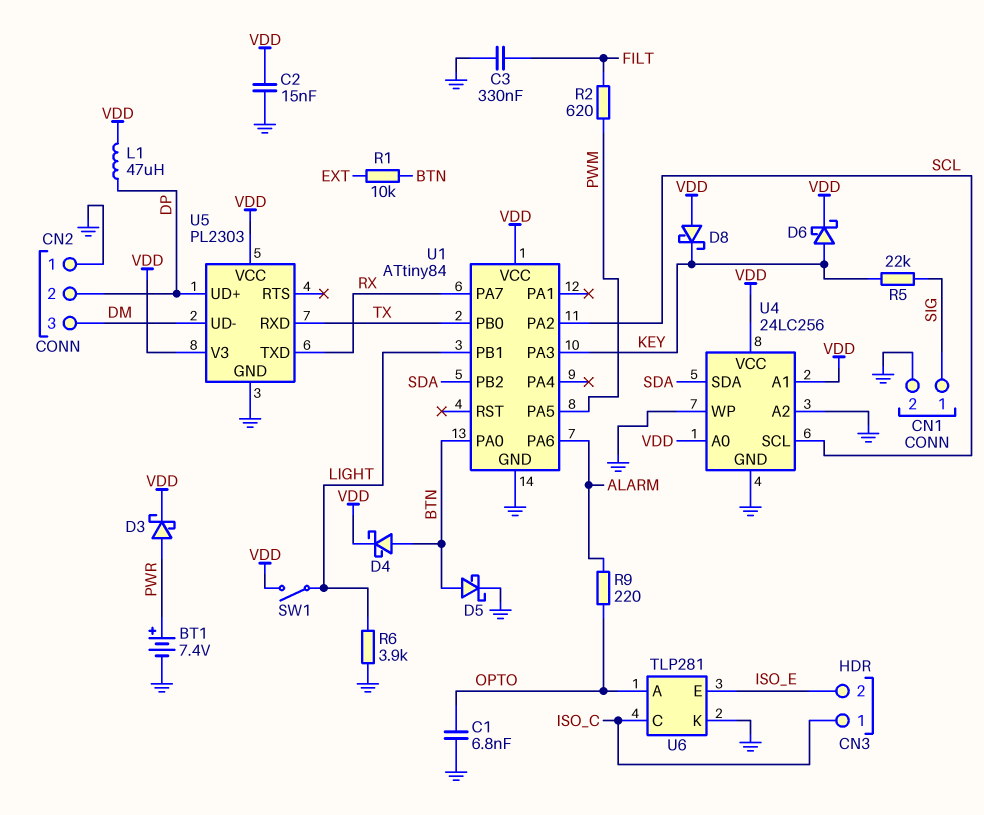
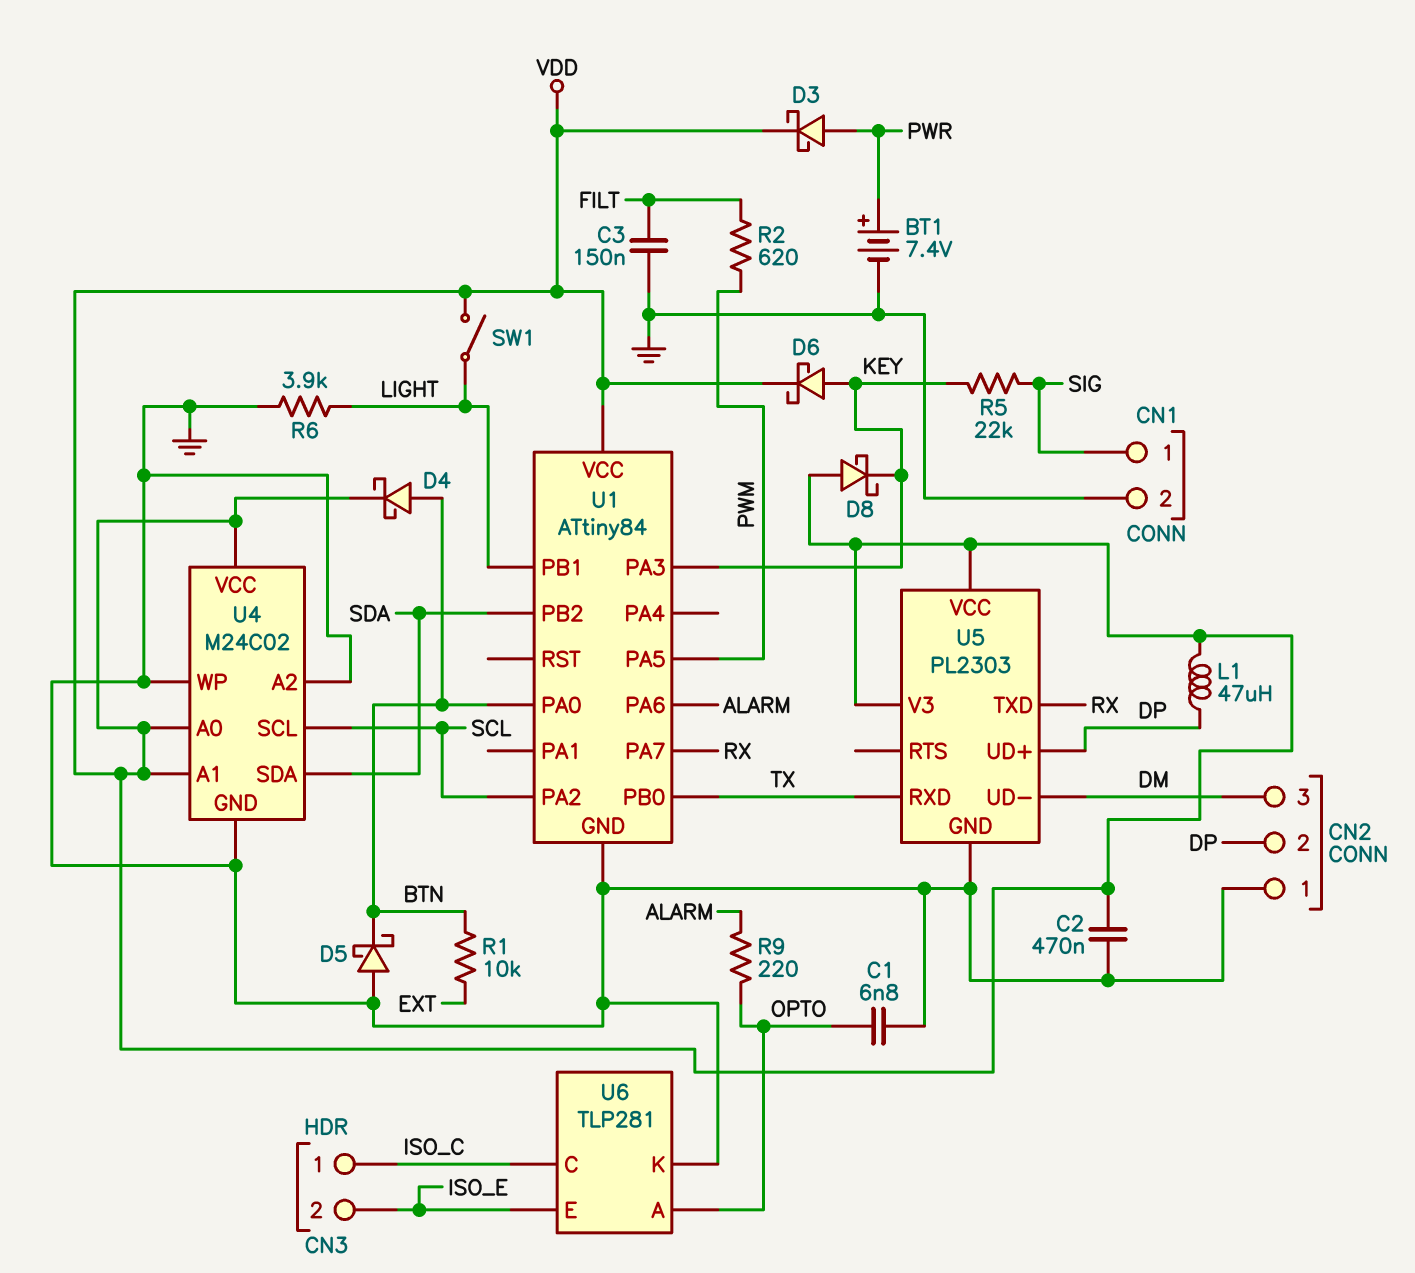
C2: 15nF (GND, VDD) -> 470nF (GND, VDD)
C3: 330nF (FILT, GND) -> 150nF (FILT, GND)
D5: schottky (A BTN, K GND) -> schottky (A GND, K BTN)
U4: 24LC256 -> M24C02

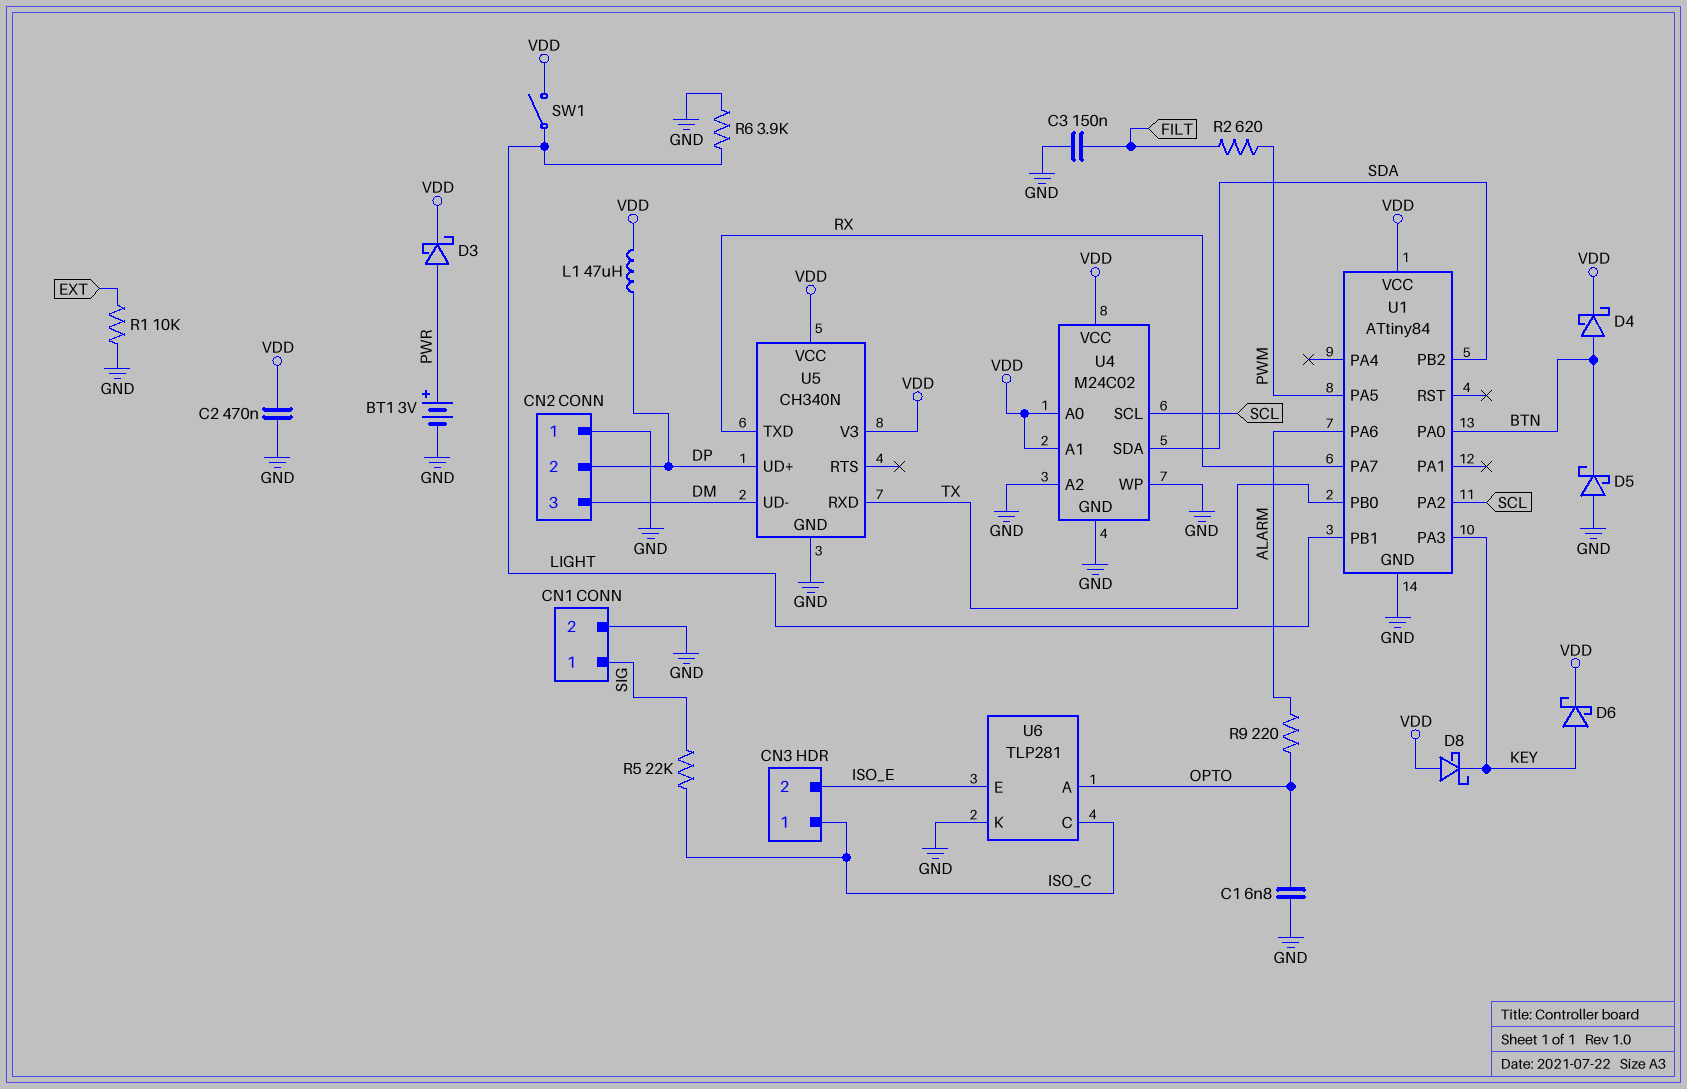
BT1: 7.4V (plus PWR, minus GND) -> 3V (plus PWR, minus GND)
R1: 10k (BTN, EXT) -> 10k (EXT, GND)
R5: 22k (KEY, SIG) -> 22k (ISO_C, SIG)
U5: PL2303 -> CH340N

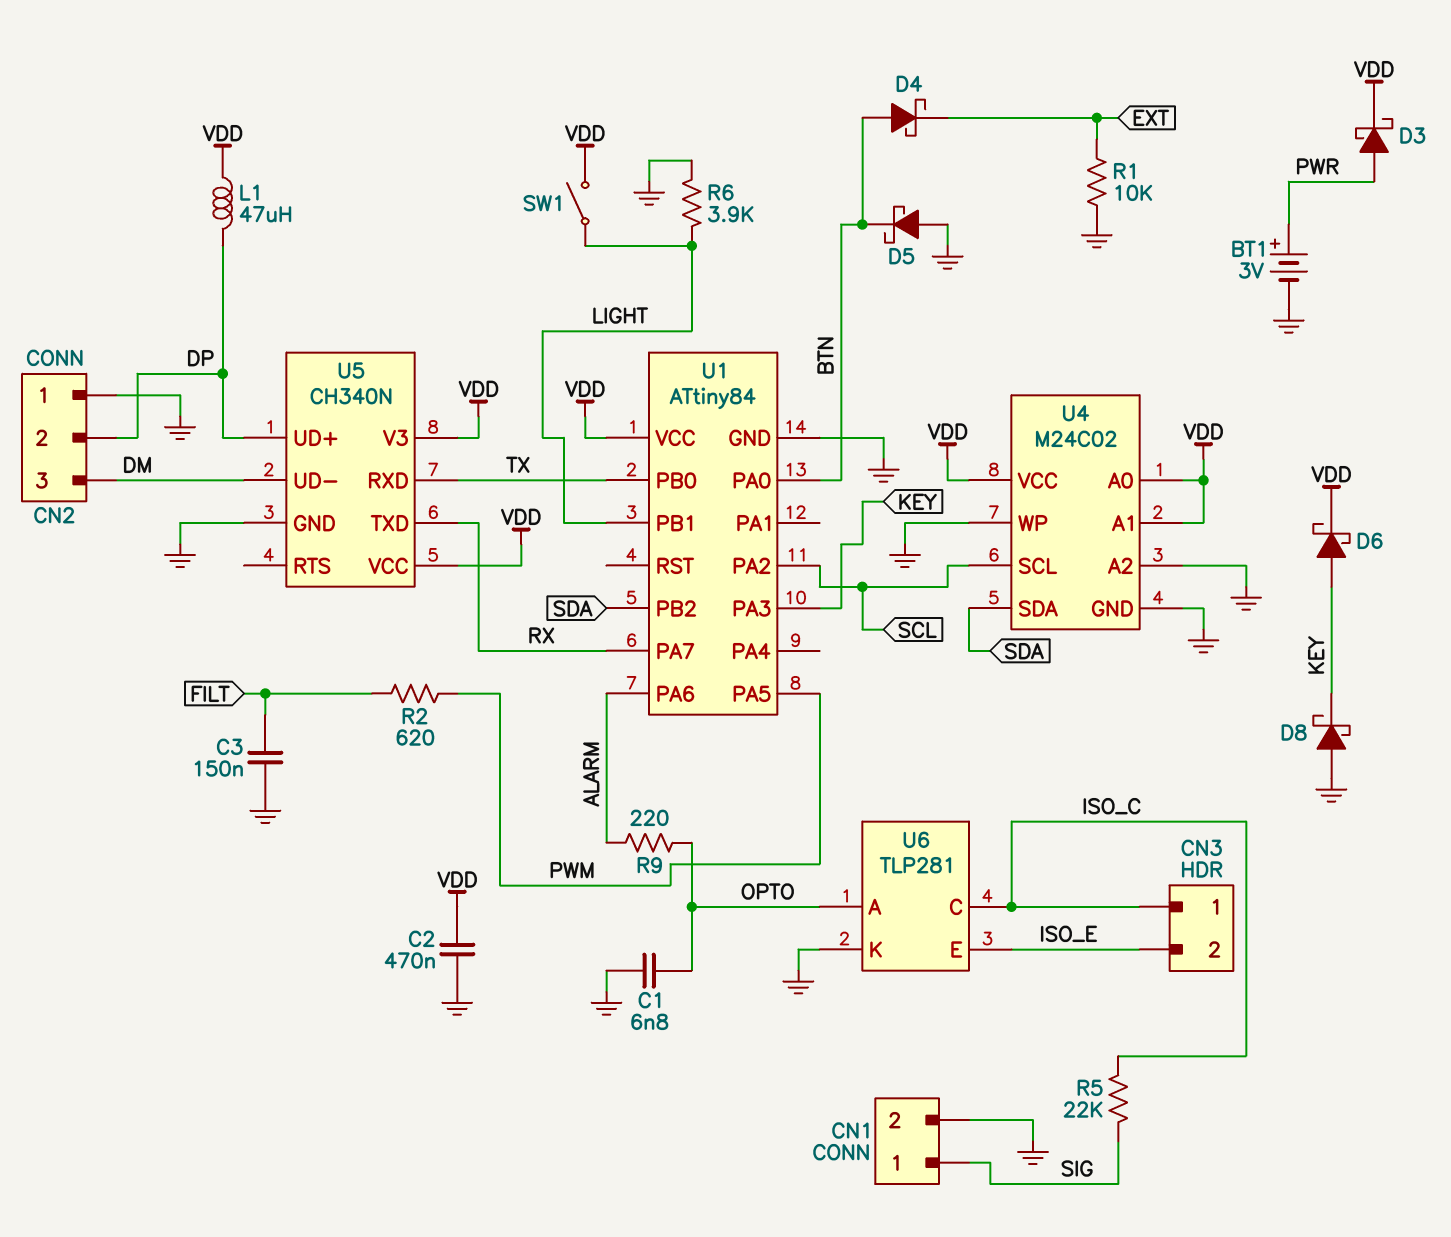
D4: schottky (A BTN, K VDD) -> schottky (A BTN, K EXT)
D8: schottky (A VDD, K KEY) -> schottky (A GND, K KEY)

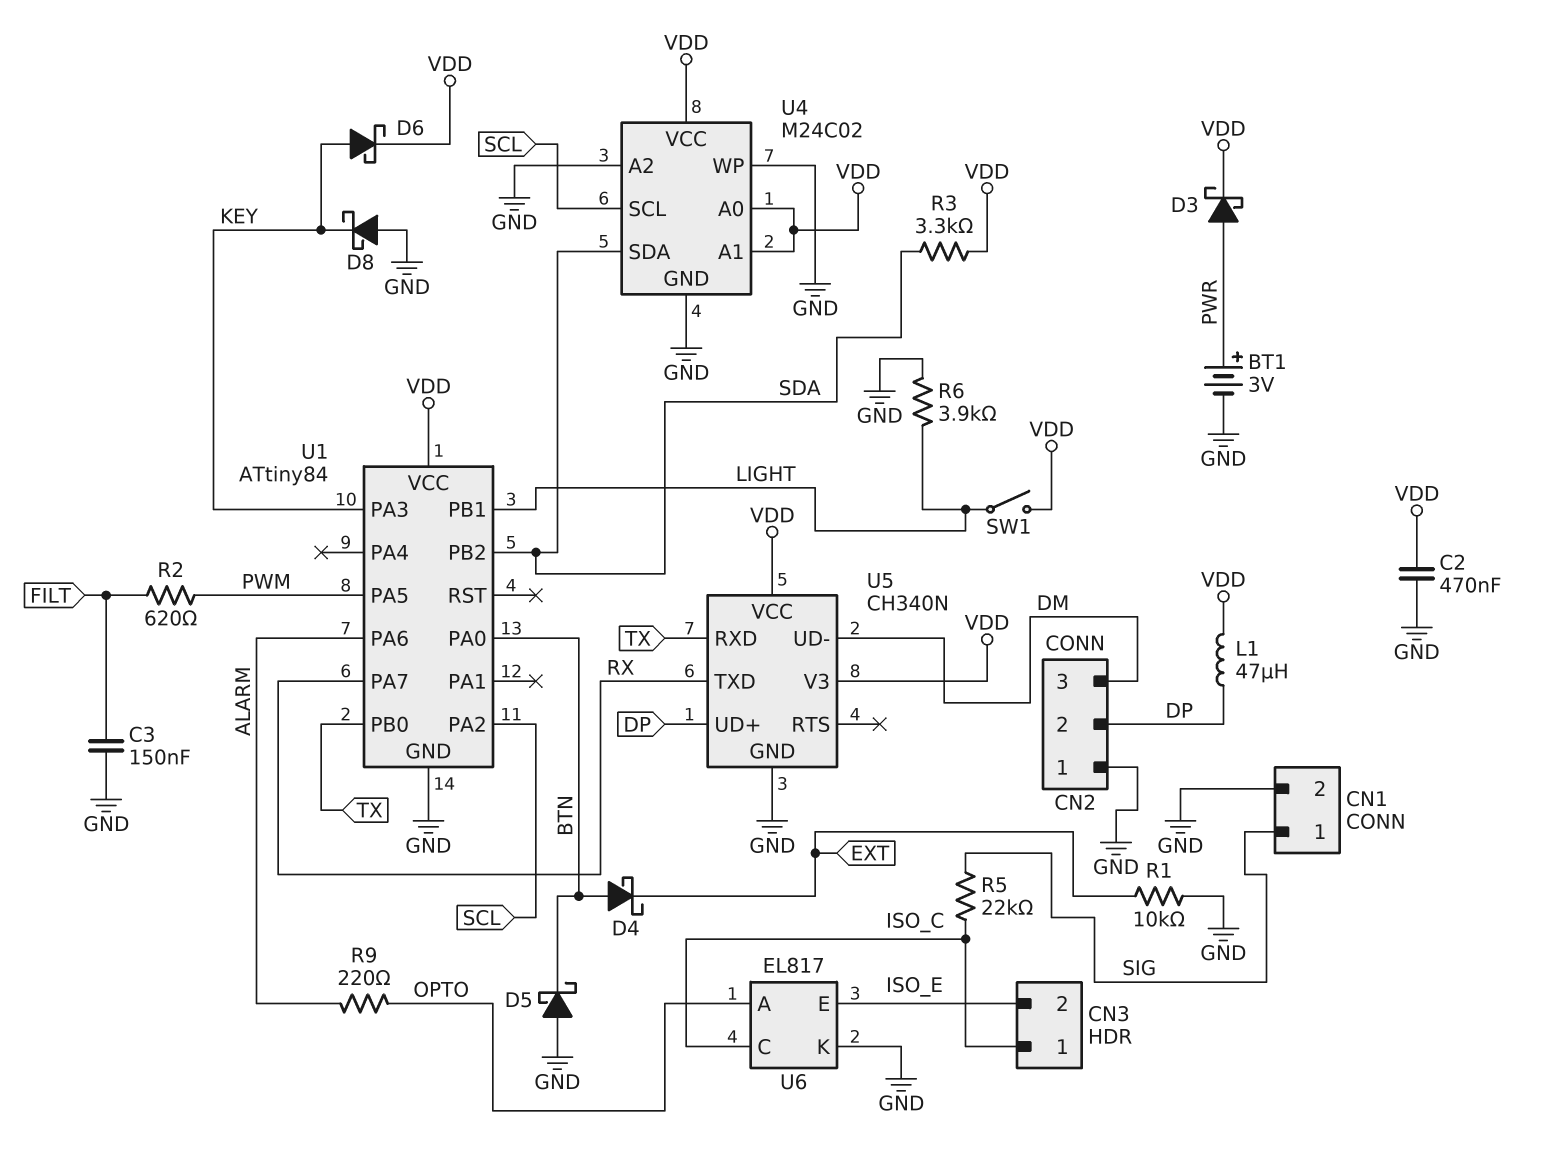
C1: 6.8nF (GND, OPTO) -> none
R3: none -> 3.3k (SDA, VDD)
U6: TLP281 -> EL817

